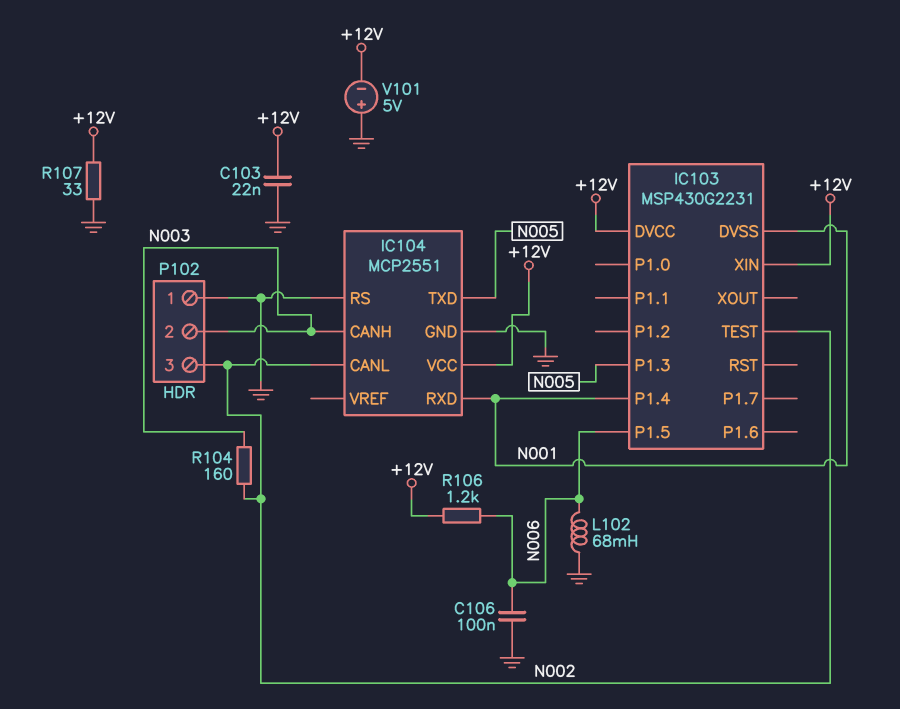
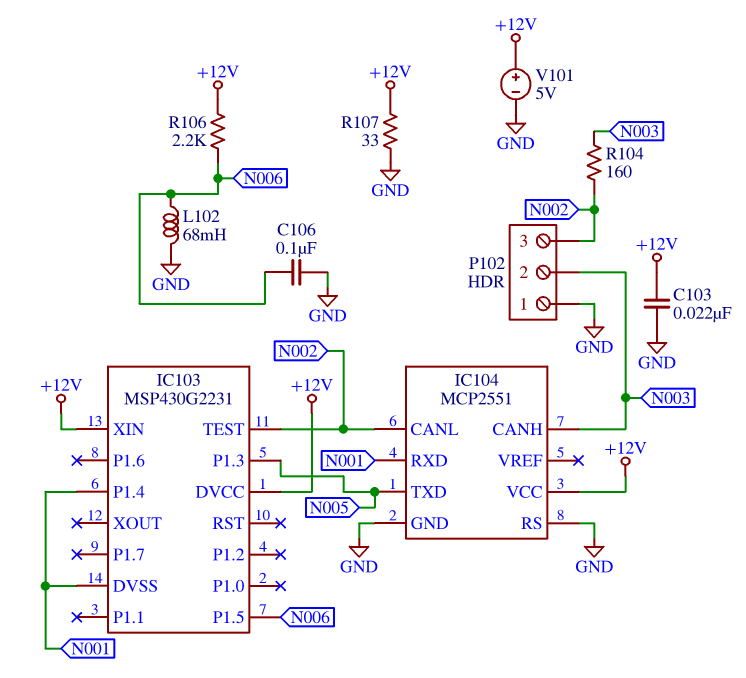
R106: 1.2k (+12V, N006) -> 2.2k (+12V, N006)
V101: 5V (plus GND, minus +12V) -> 5V (plus +12V, minus GND)

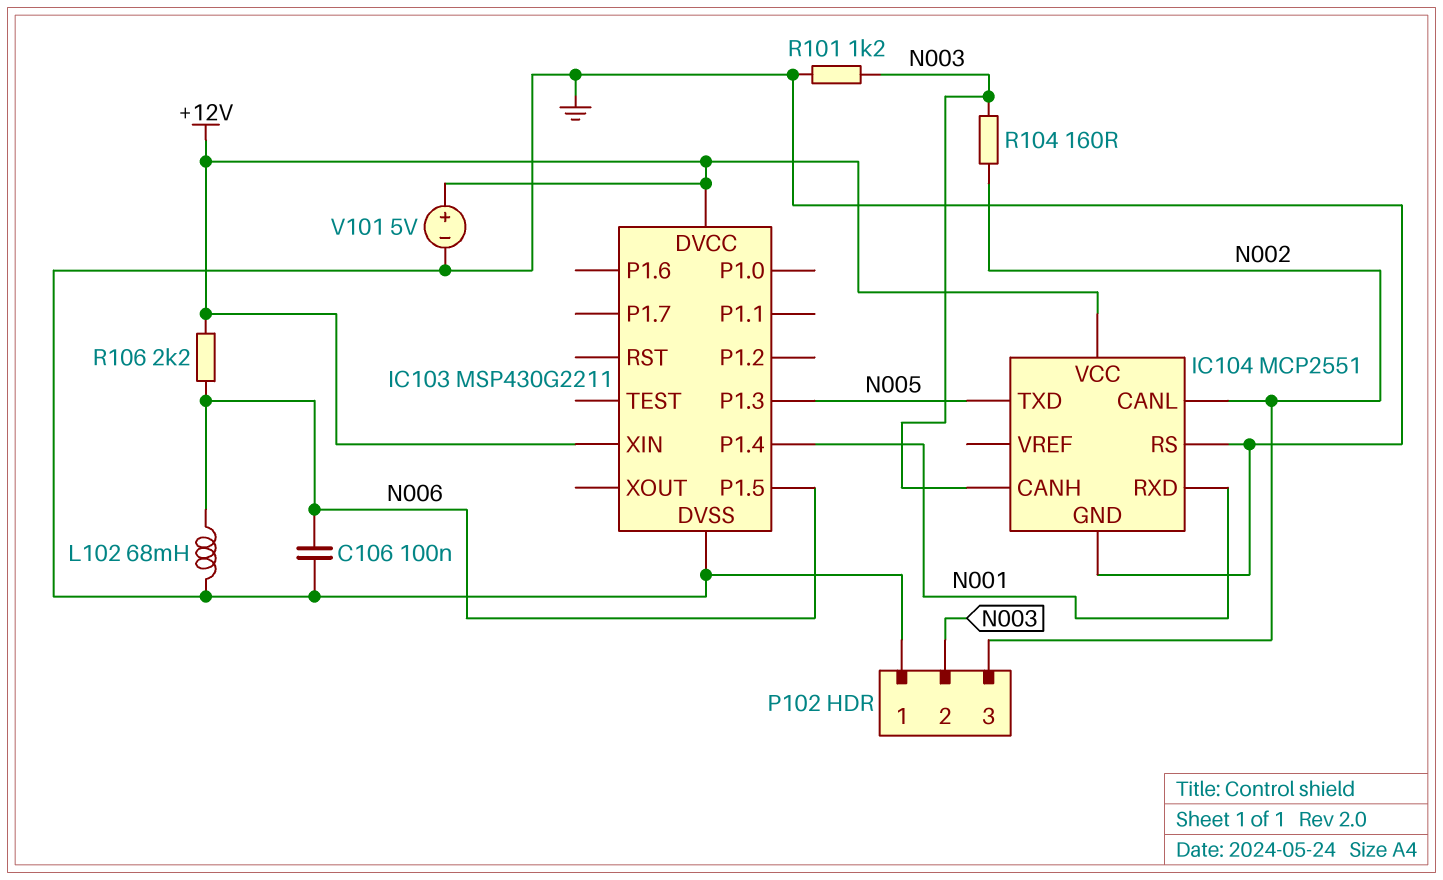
C103: 22nF (+12V, GND) -> none
IC103: MSP430G2231 -> MSP430G2211
IC103 pin DVSS: N001 -> GND
IC103 pin TEST: N002 -> none
R101: none -> 1.2k (GND, N003)
R107: 33 (+12V, GND) -> none

